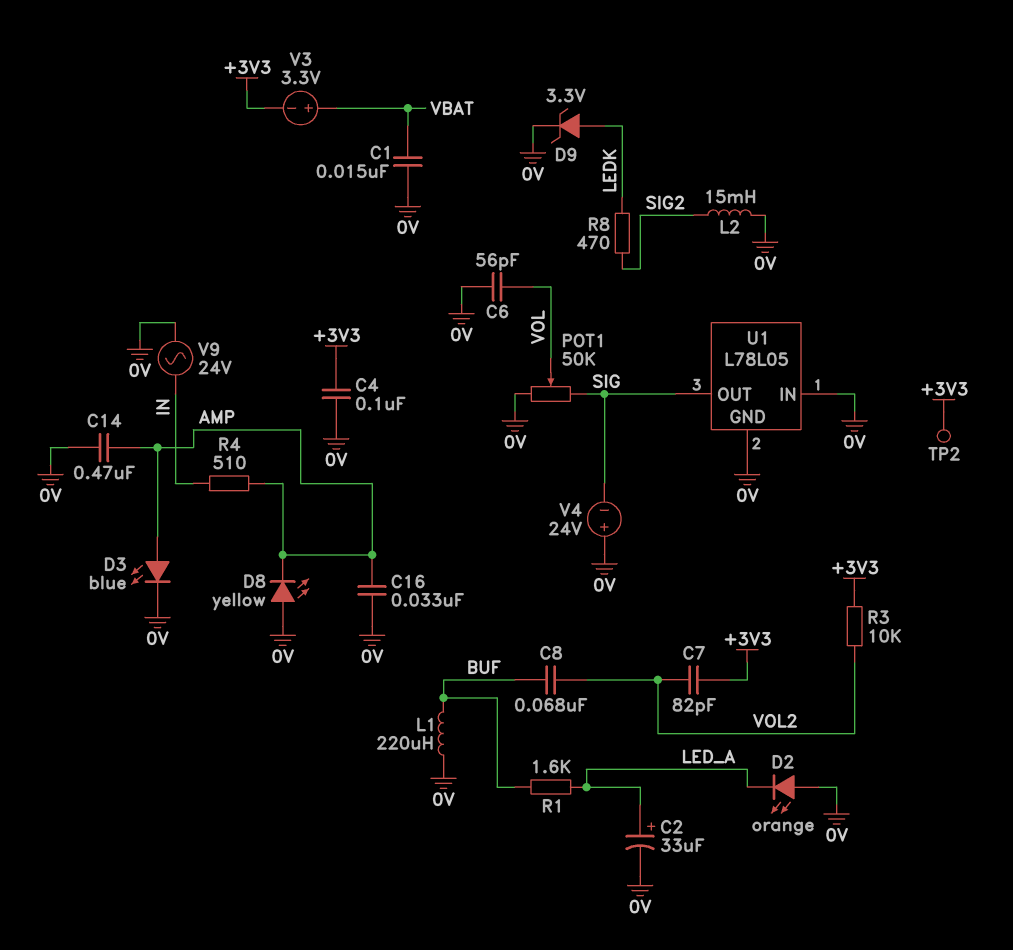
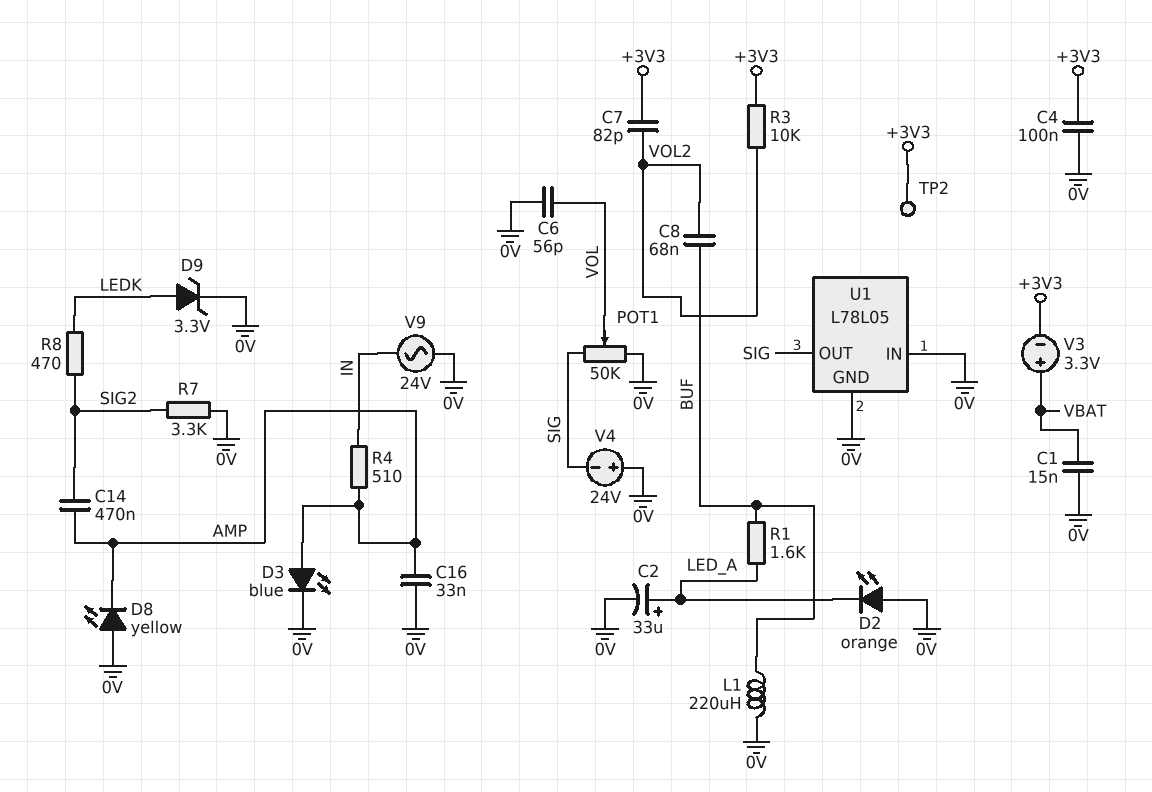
C14: 470nF (0V, AMP) -> 470nF (AMP, SIG2)
L2: 15mH (0V, SIG2) -> none
R7: none -> 3.3k (0V, SIG2)

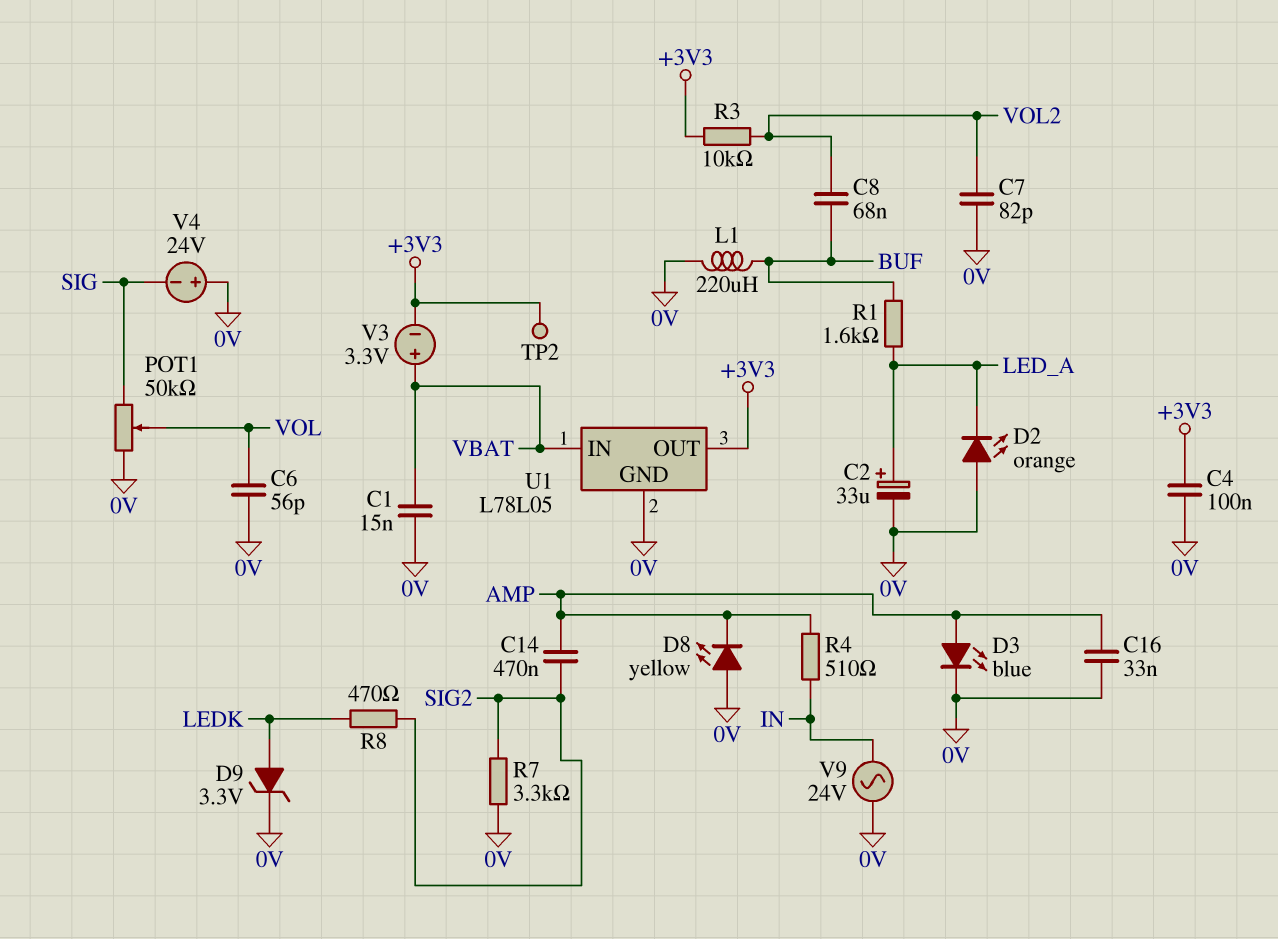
C7: 82pF (+3V3, VOL2) -> 82pF (0V, VOL2)
U1 pin IN: 0V -> VBAT
U1 pin OUT: SIG -> +3V3

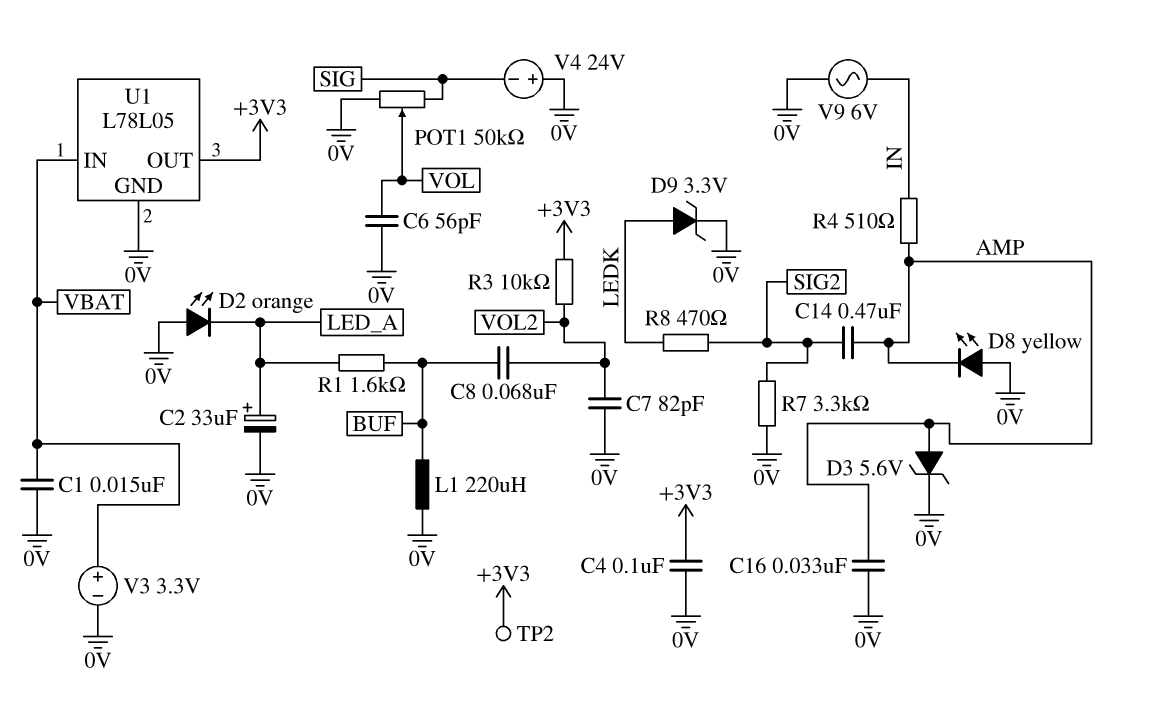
D3: LED blue (A AMP, K 0V) -> zener 5.6V (A AMP, K 0V)
V3: 3.3V (plus VBAT, minus +3V3) -> 3.3V (plus VBAT, minus 0V)
V9: AC 24V (0V, IN) -> AC 6V (0V, IN)

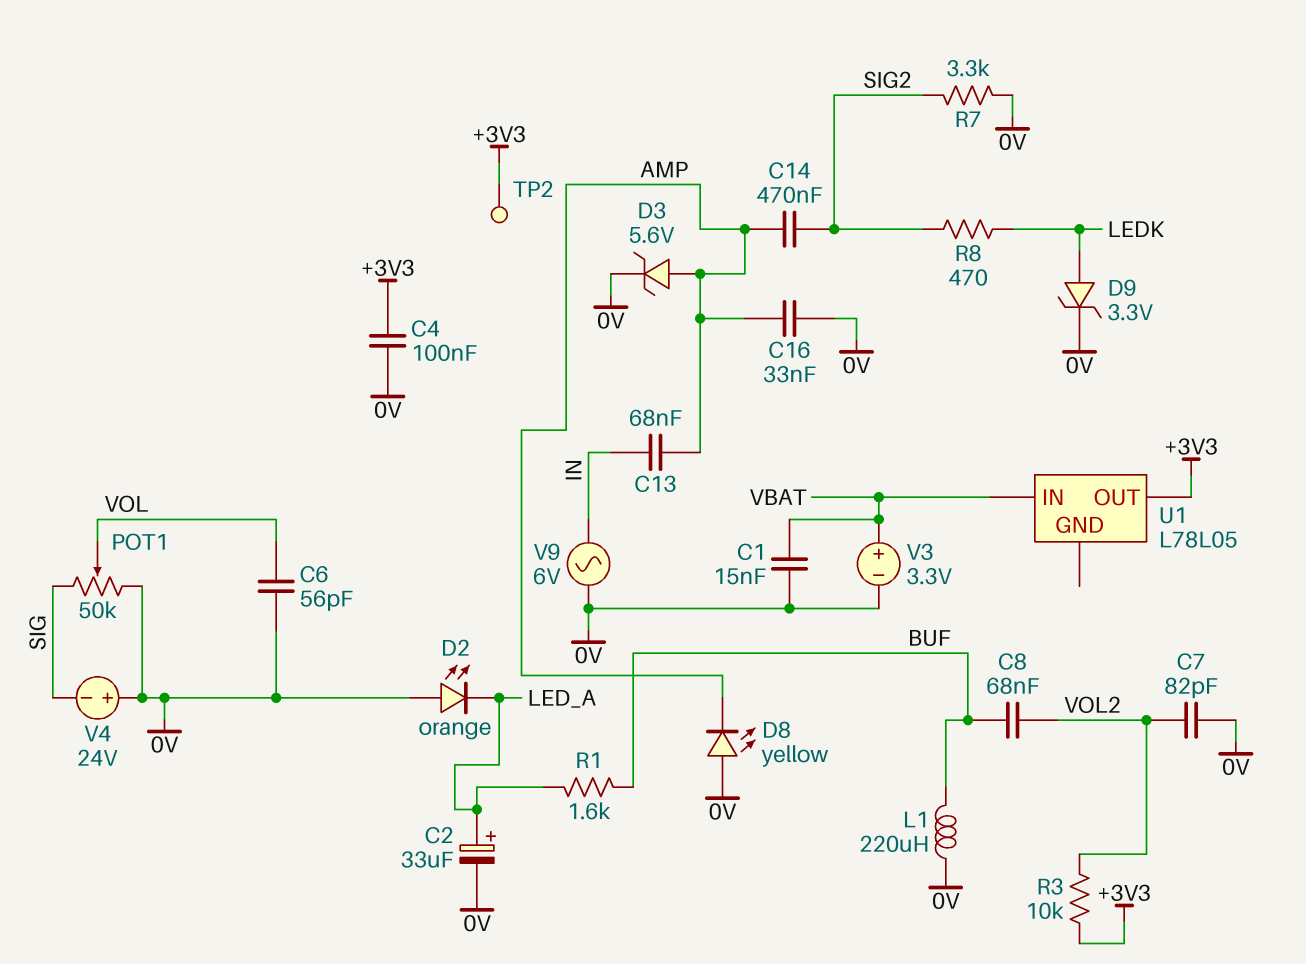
C13: none -> 68nF (AMP, IN)
R4: 510 (AMP, IN) -> none
U1 pin GND: 0V -> none

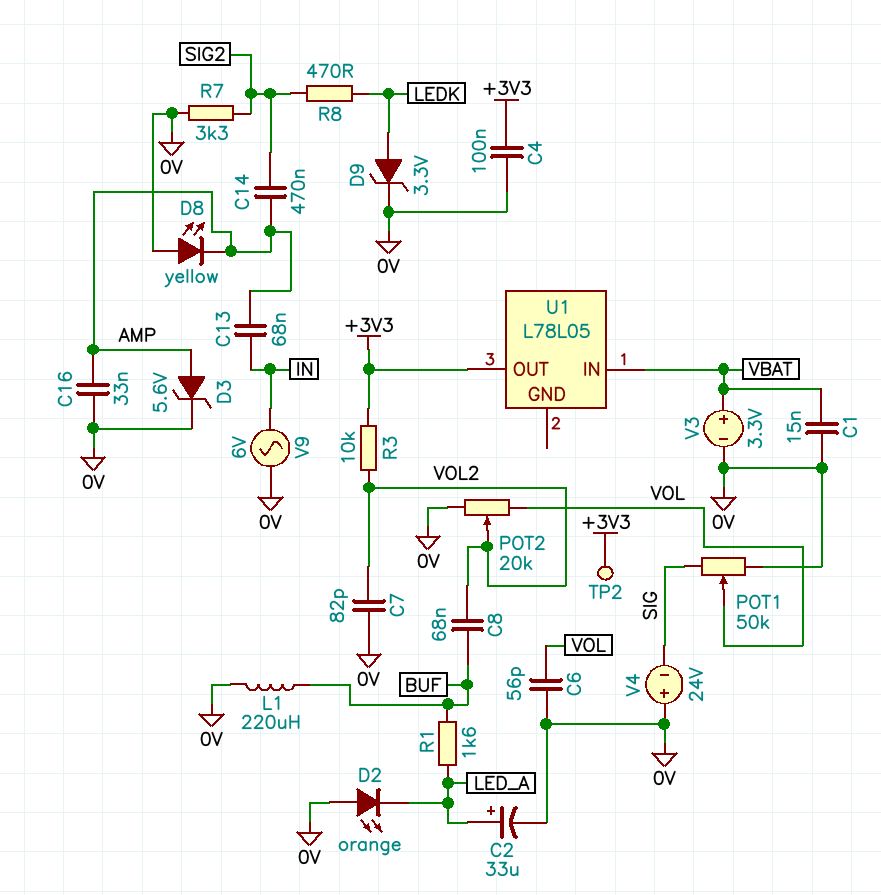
POT2: none -> 20k (0V, VOL, wiper VOL2)

